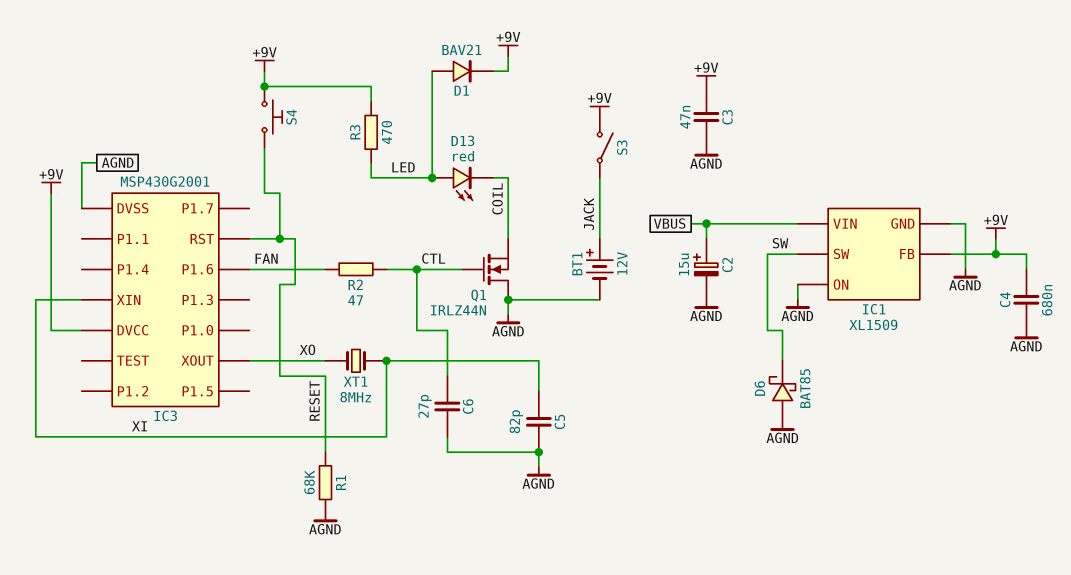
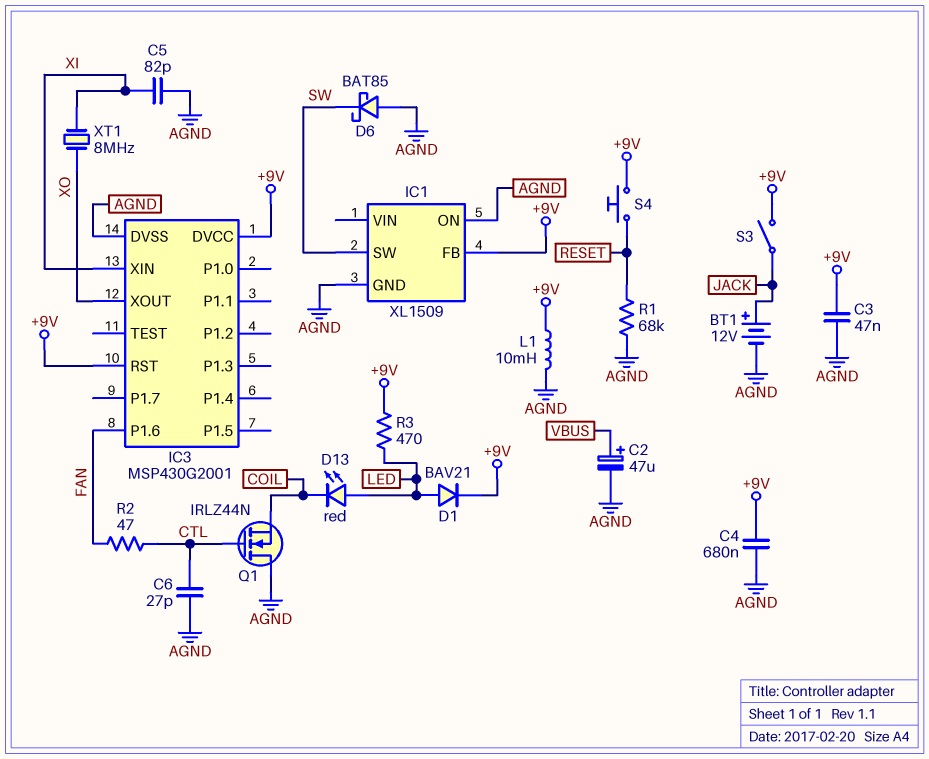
C2: 15uF (plus VBUS, minus AGND) -> 47uF (plus VBUS, minus AGND)
IC1 pin VIN: VBUS -> none
IC3 pin RST: RESET -> +9V
L1: none -> 10mH (+9V, AGND)

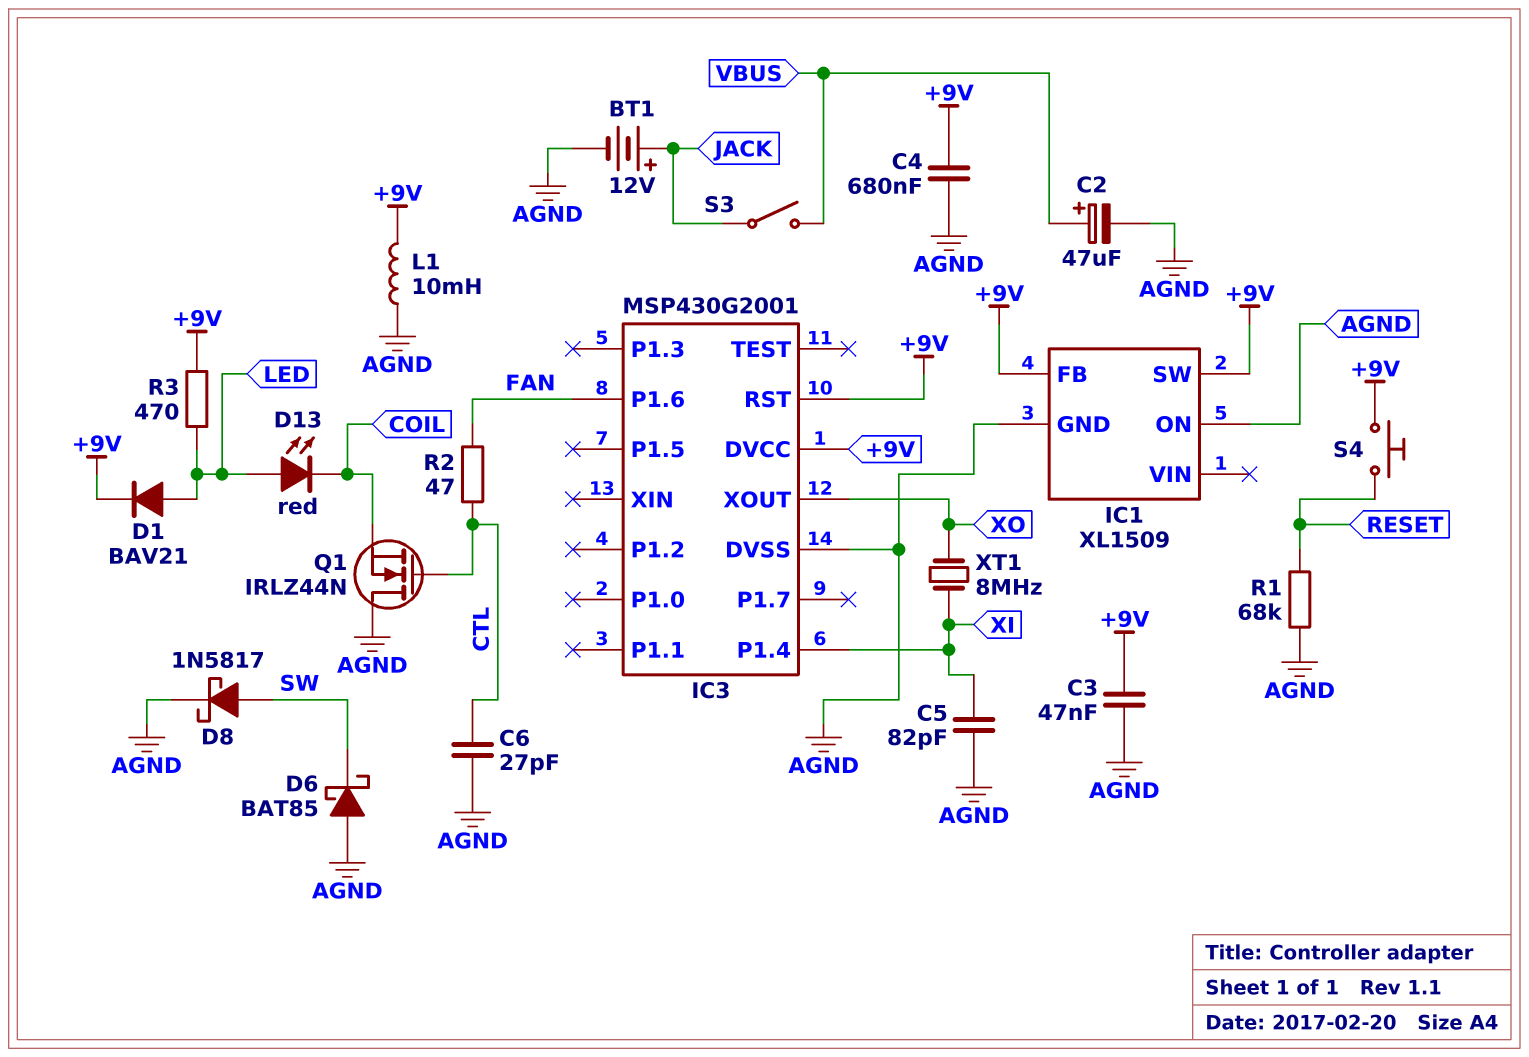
D8: none -> schottky 1N5817 (A SW, K AGND)
IC1 pin SW: SW -> +9V
IC3 pin P1.4: none -> XI
IC3 pin XIN: XI -> none
S3: switch (+9V, JACK) -> switch (JACK, VBUS)

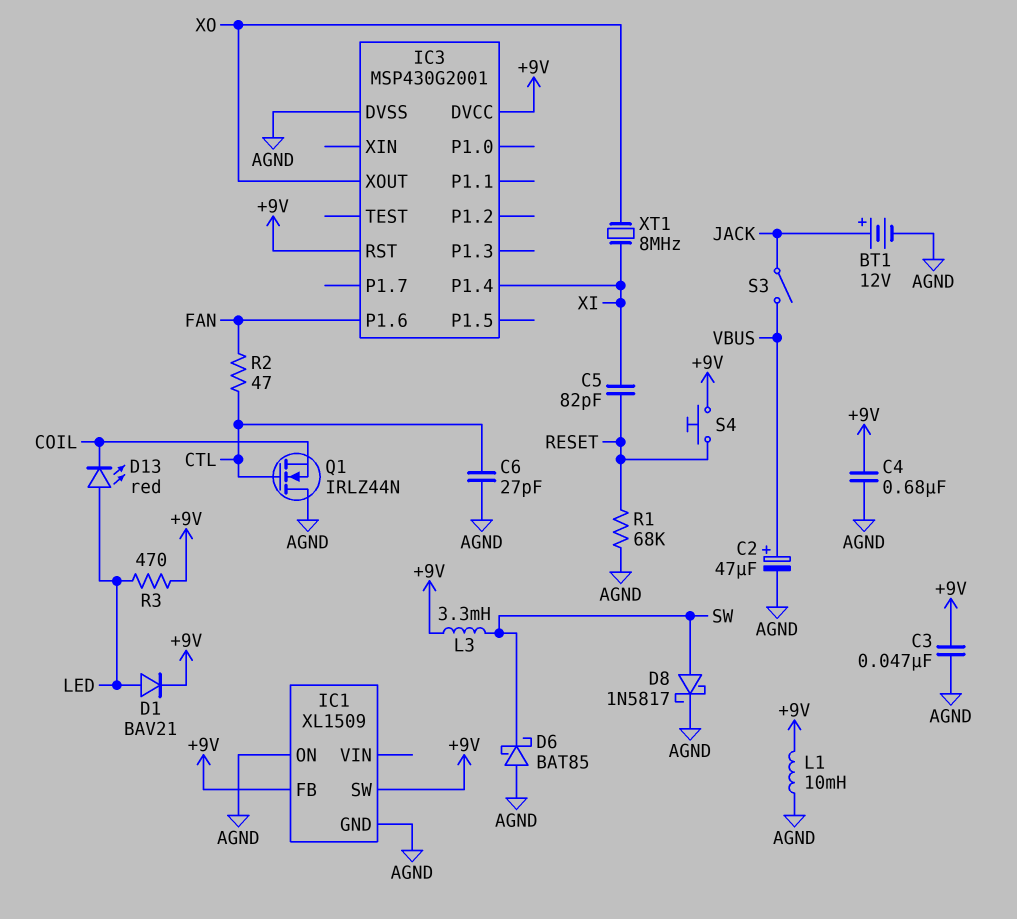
C5: 82pF (AGND, XI) -> 82pF (RESET, XI)
L3: none -> 3.3mH (+9V, SW)

